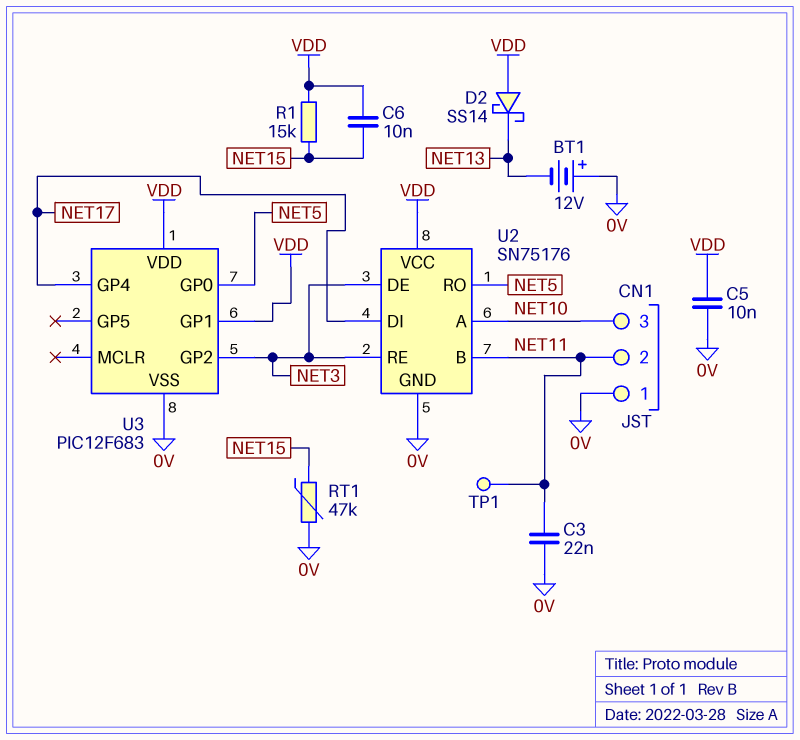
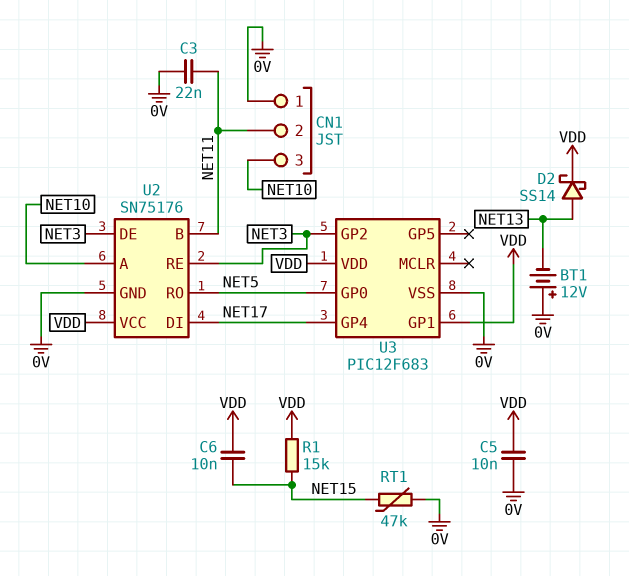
D2: schottky SS14 (A VDD, K NET13) -> schottky SS14 (A NET13, K VDD)
TP1: test point (NET11) -> none

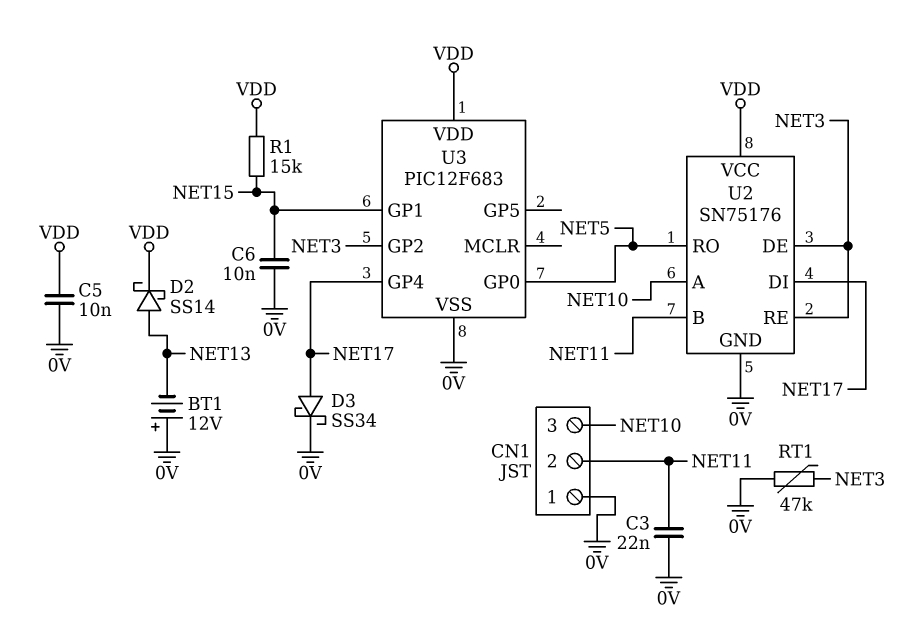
C6: 10nF (NET15, VDD) -> 10nF (0V, NET15)
D3: none -> schottky SS34 (A NET17, K 0V)
RT1: 47k (0V, NET15) -> 47k (0V, NET3)
U3 pin GP1: VDD -> NET15

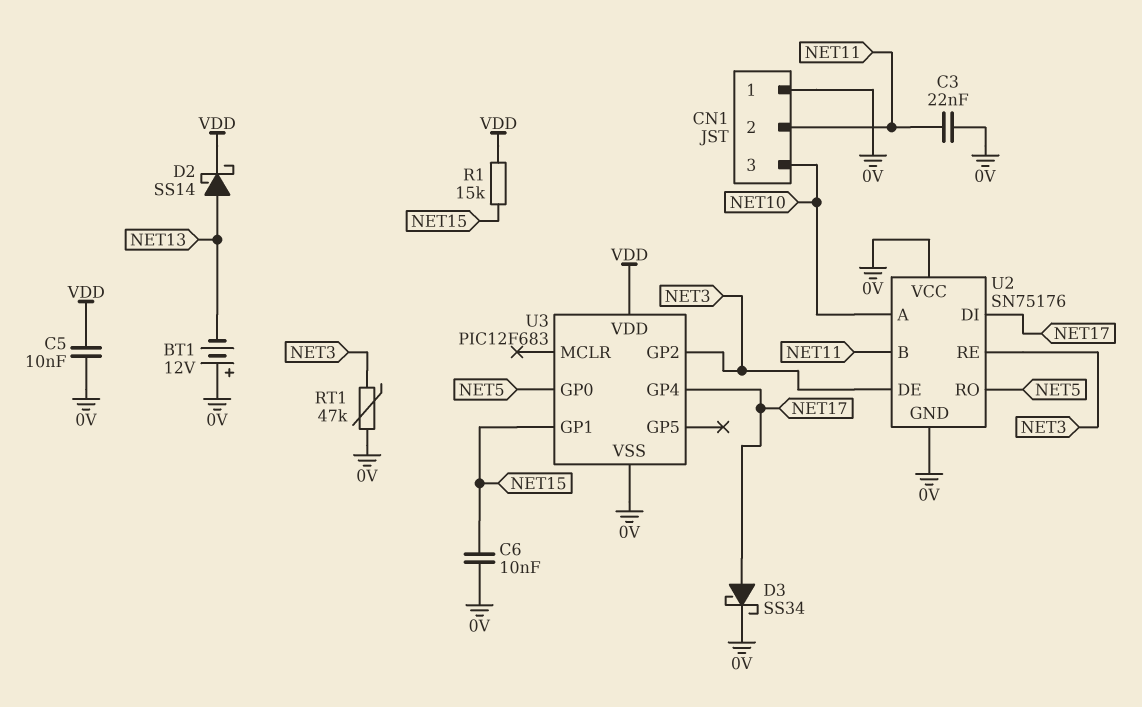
U2 pin VCC: VDD -> 0V

